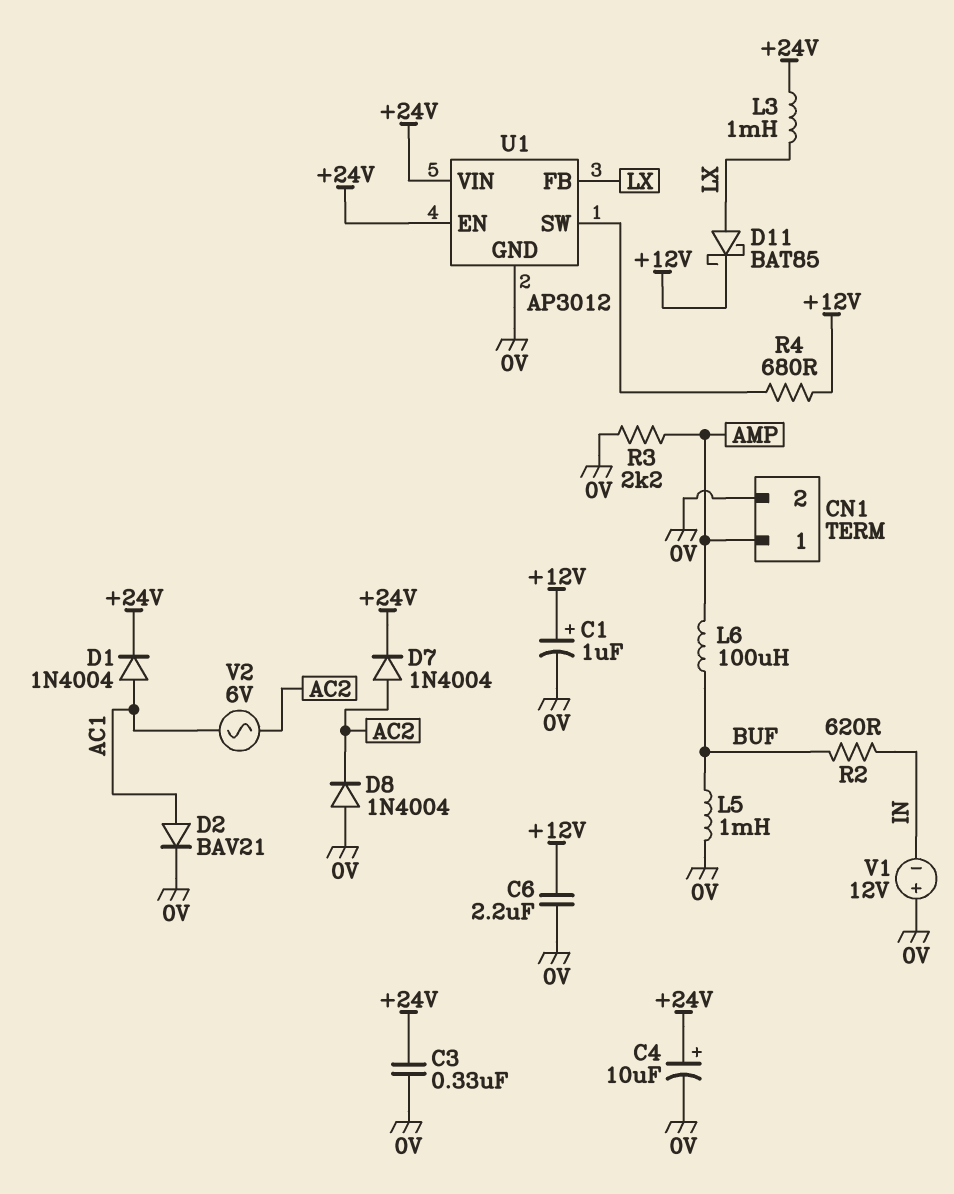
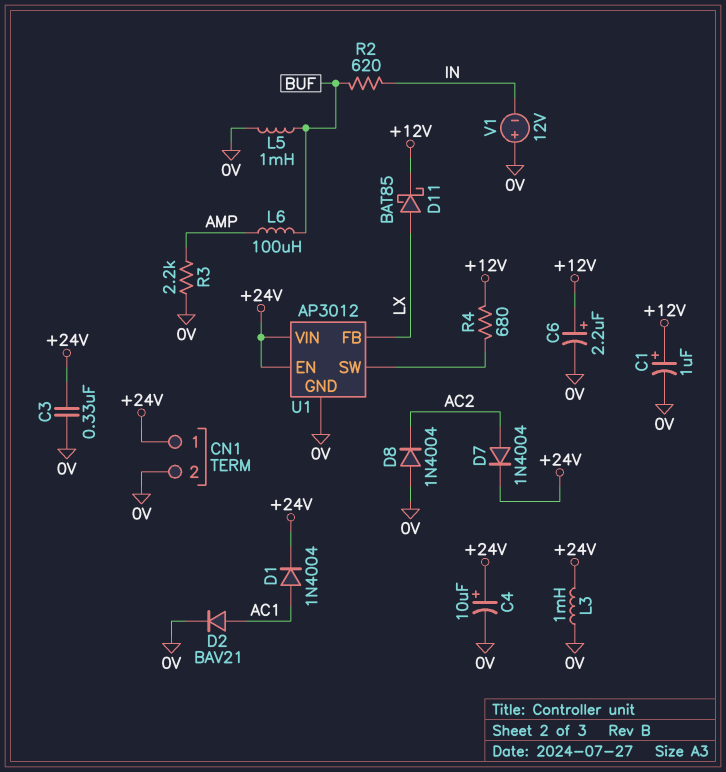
C6: 2.2uF (+12V, 0V) -> 2.2uF (plus +12V, minus 0V)
CN1 pin 1: AMP -> +24V
L3: 1mH (+24V, LX) -> 1mH (+24V, 0V)
V2: AC 6V (AC1, AC2) -> none

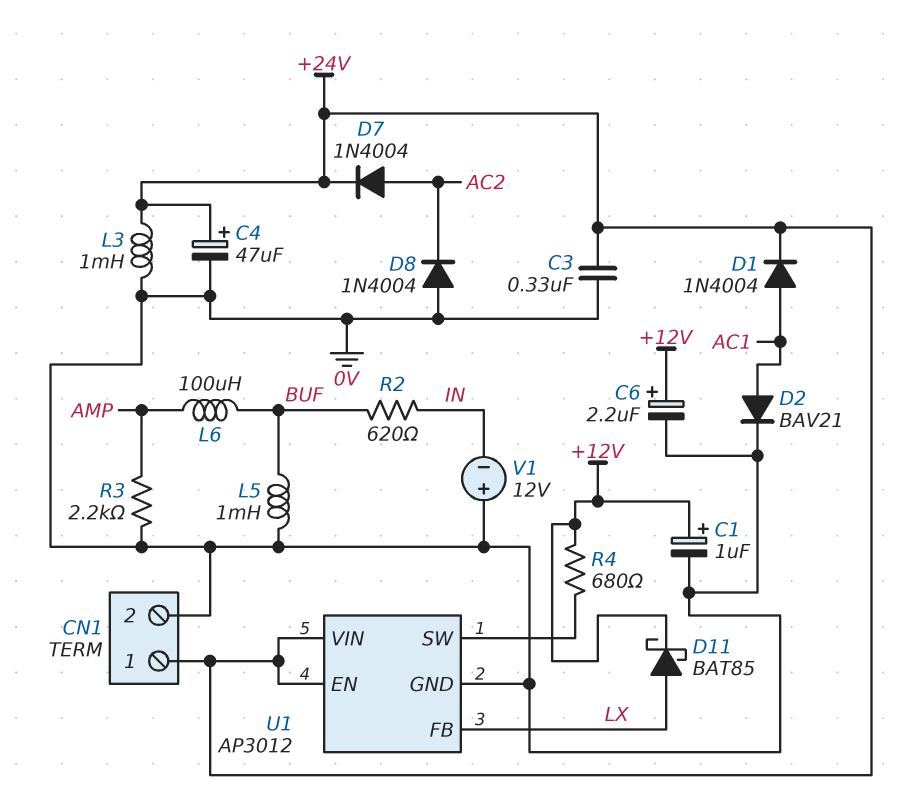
C4: 10uF (plus +24V, minus 0V) -> 47uF (plus +24V, minus 0V)

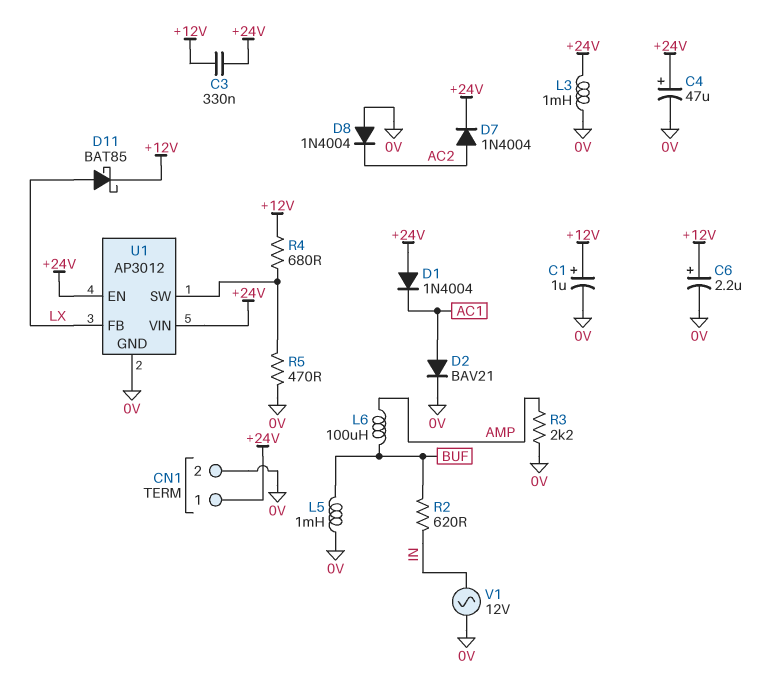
C3: 330nF (+24V, 0V) -> 330nF (+12V, +24V)
D1: diode 1N4004 (A AC1, K +24V) -> diode 1N4004 (A +24V, K AC1)
R5: none -> 470 (0V, U1/SW)
V1: 12V (plus 0V, minus IN) -> AC 12V (0V, IN)

